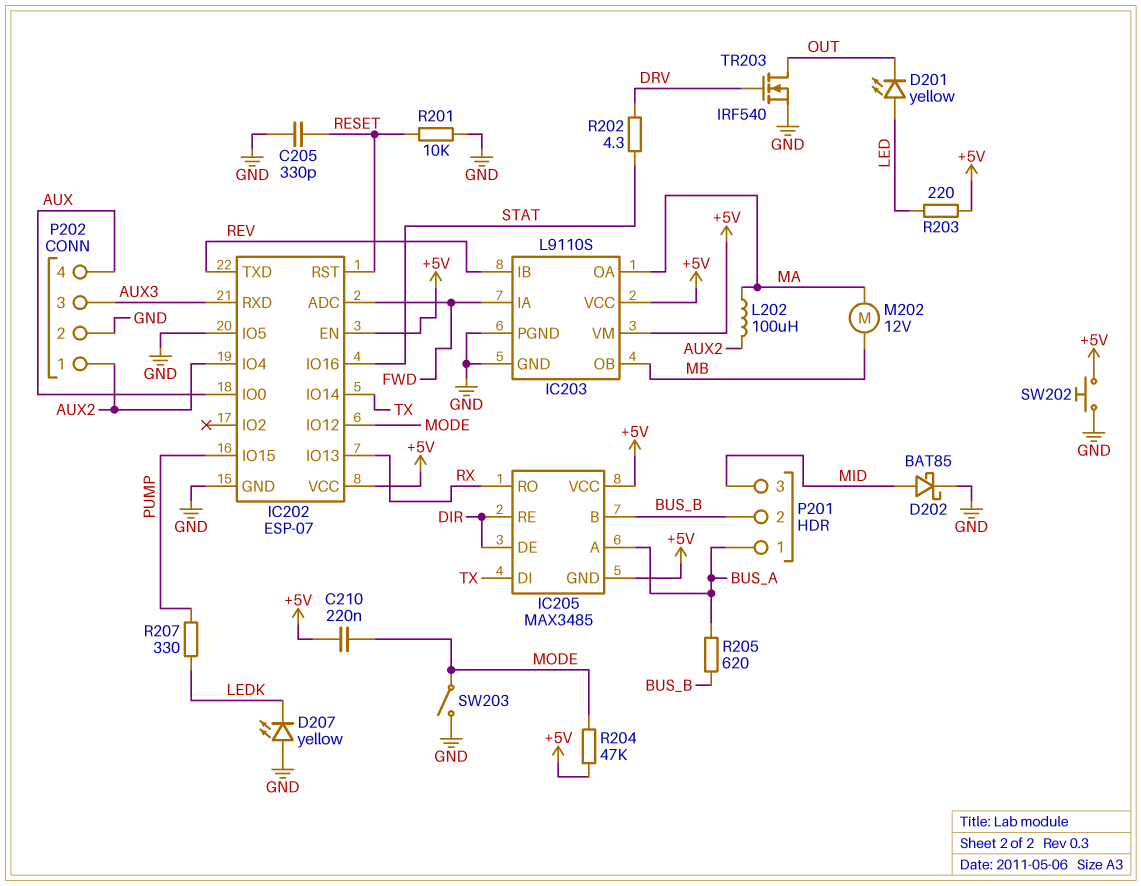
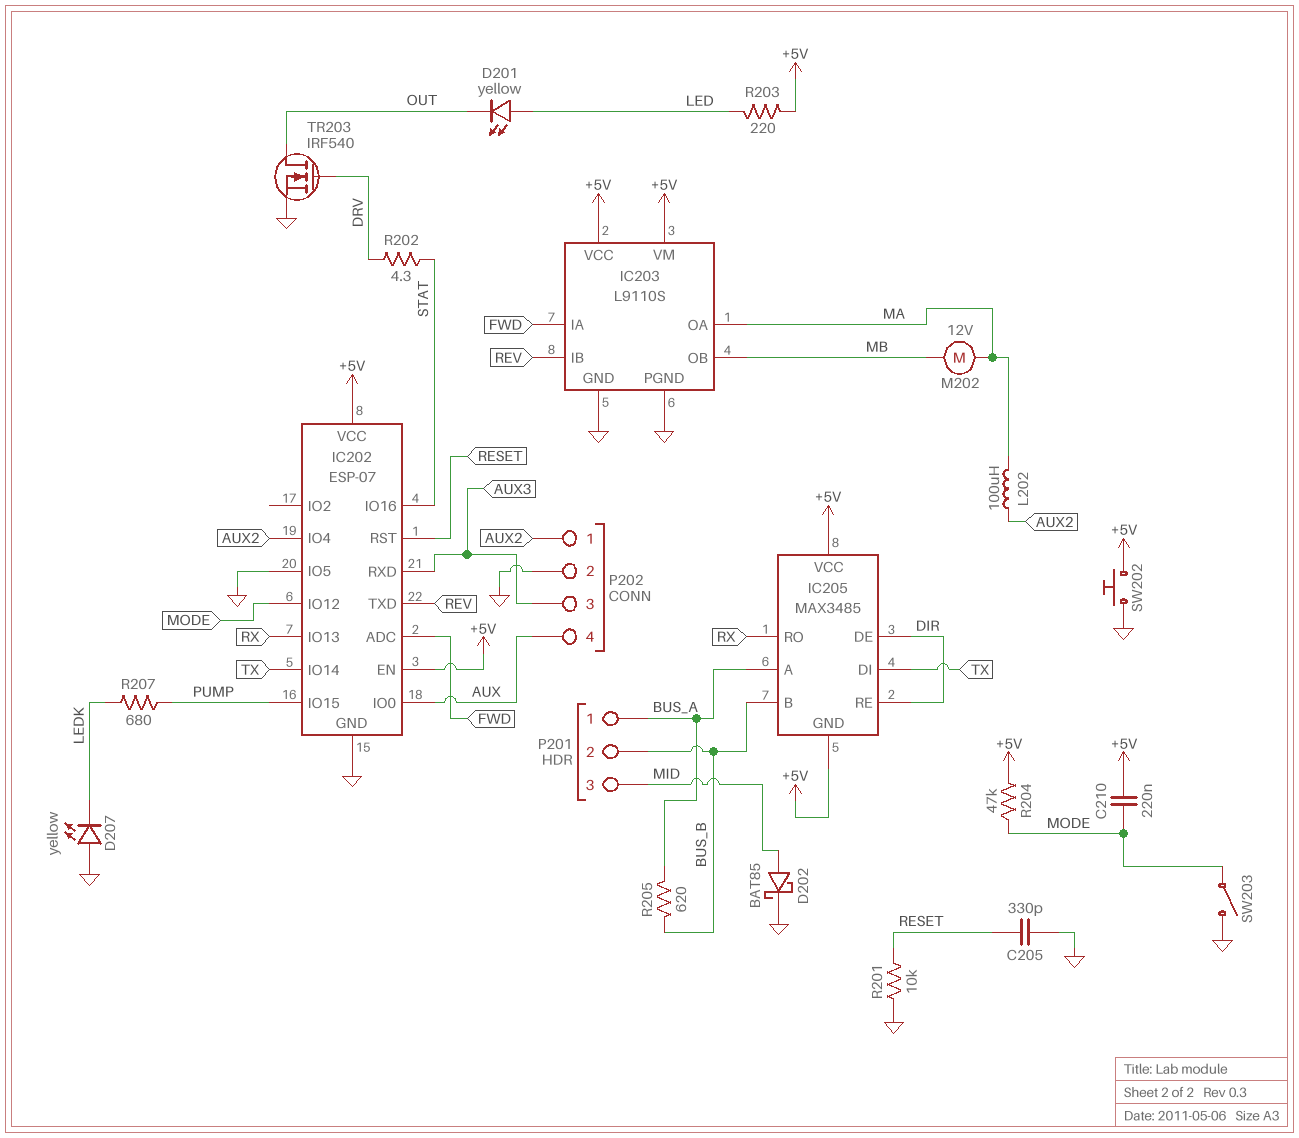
R207: 330 (LEDK, PUMP) -> 680 (LEDK, PUMP)

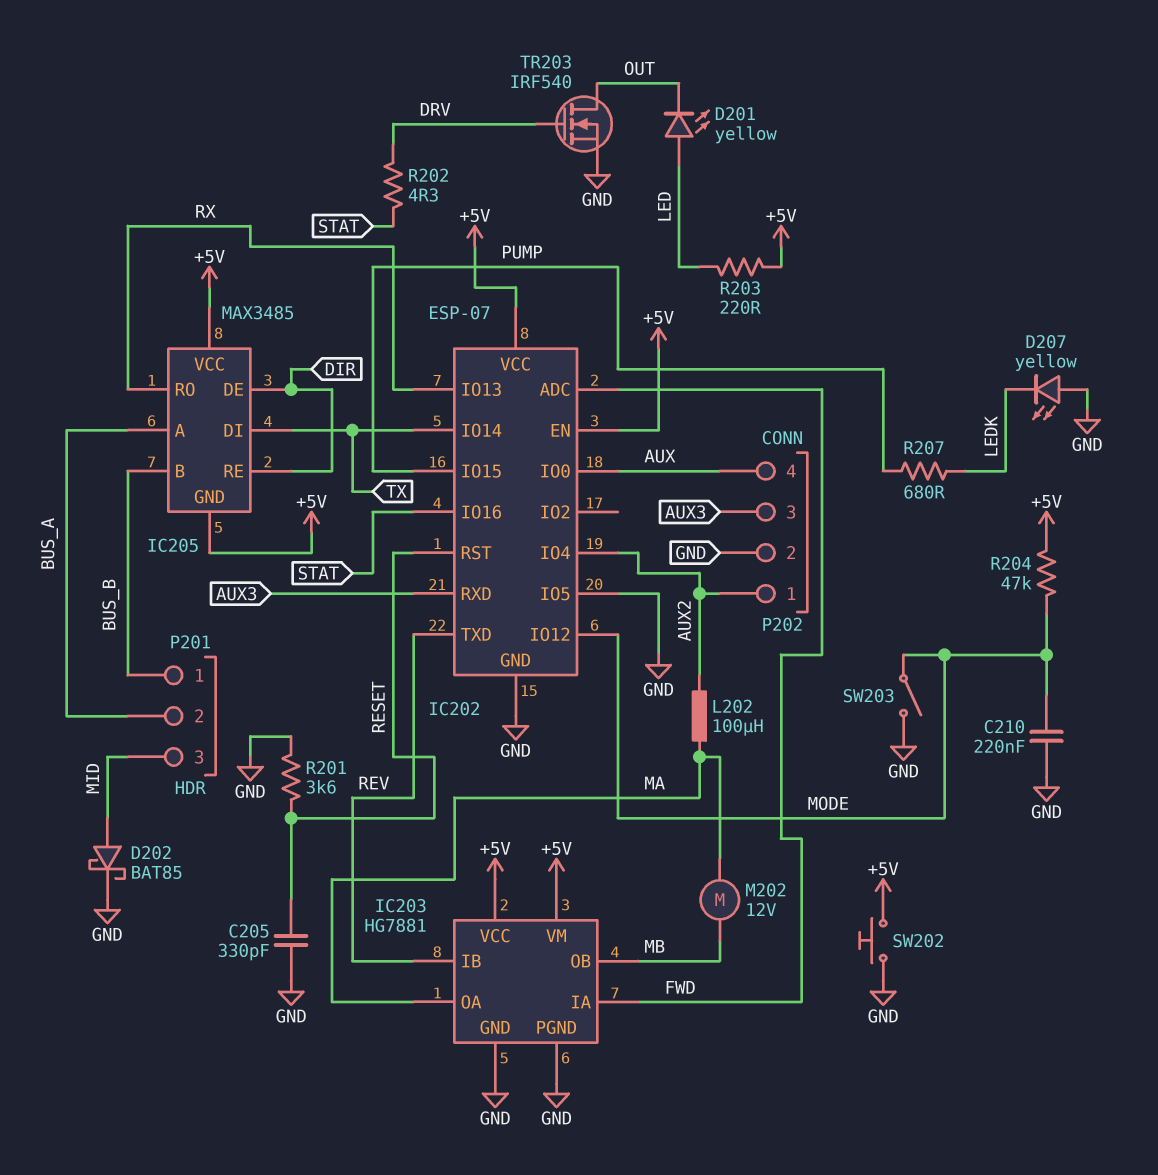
C210: 220nF (+5V, MODE) -> 220nF (GND, MODE)
IC203: L9110S -> HG7881
P201 pin 1: BUS_A -> BUS_B
P201 pin 2: BUS_B -> BUS_A
R201: 10k (GND, RESET) -> 3.6k (GND, RESET)
R205: 620 (BUS_A, BUS_B) -> none

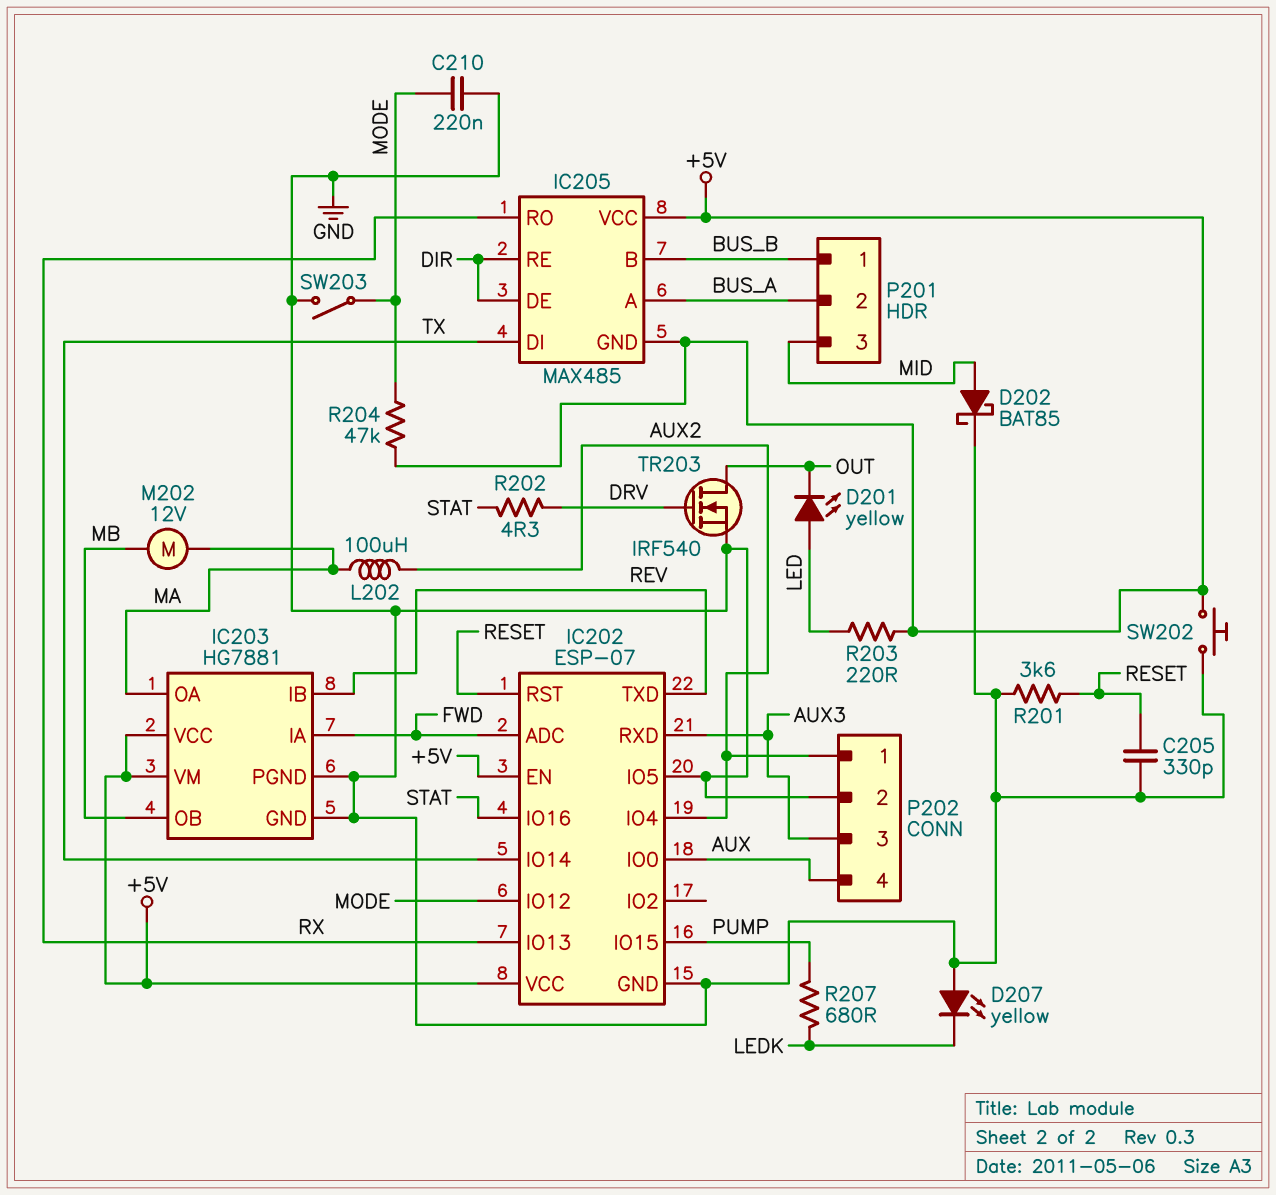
IC205: MAX3485 -> MAX485

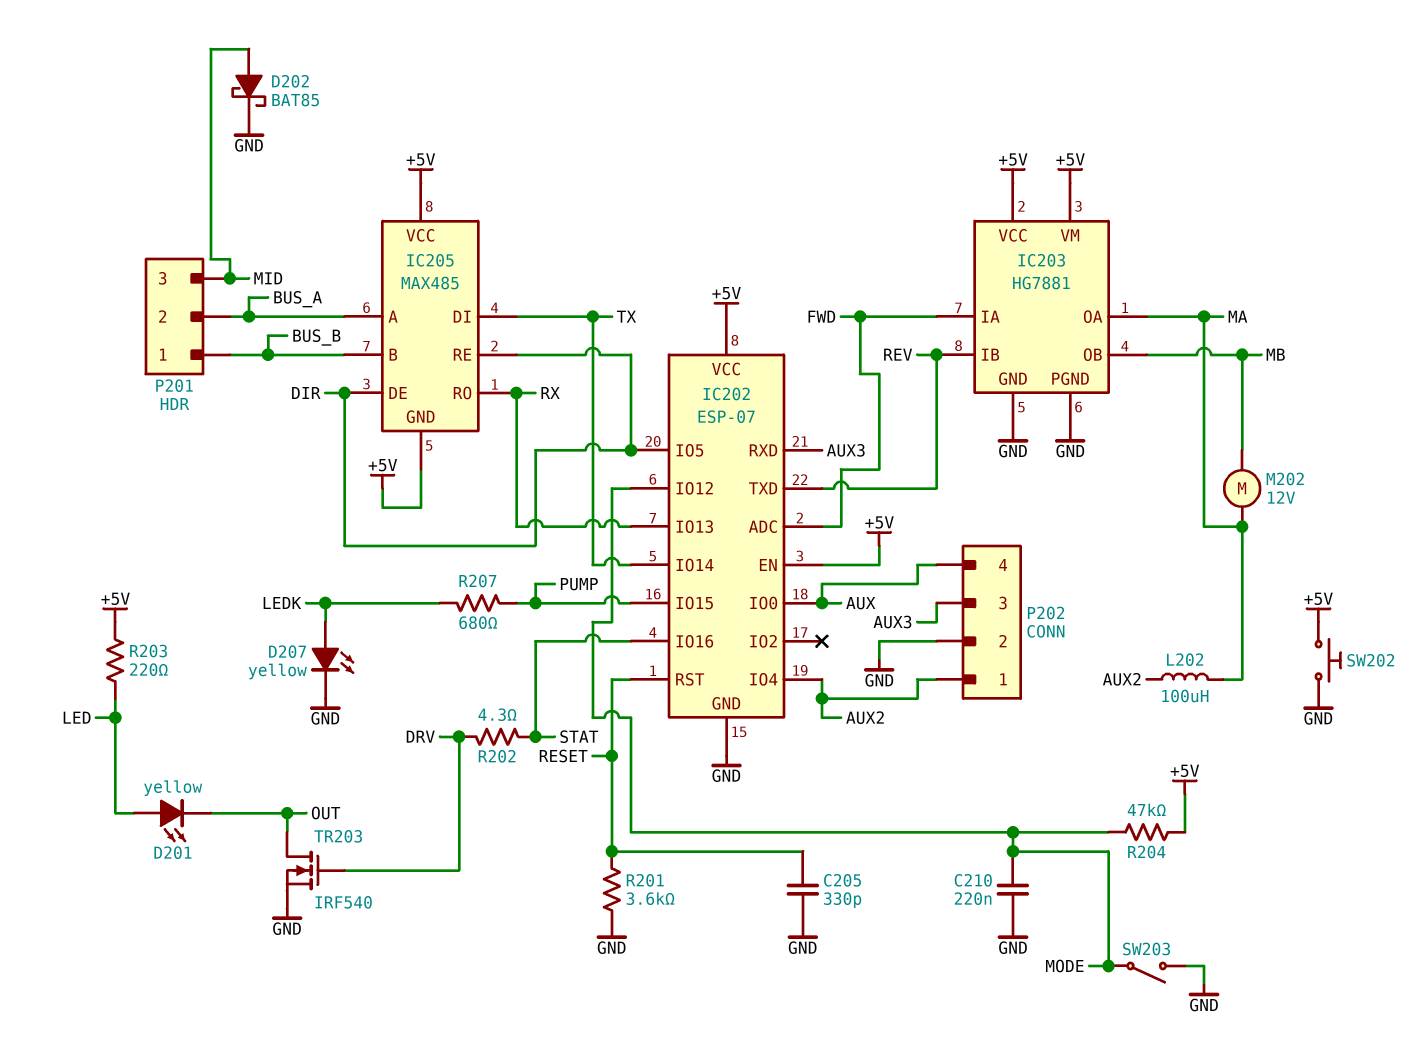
D207: LED yellow (A GND, K LEDK) -> LED yellow (A LEDK, K GND)
IC202 pin IO5: GND -> DIR

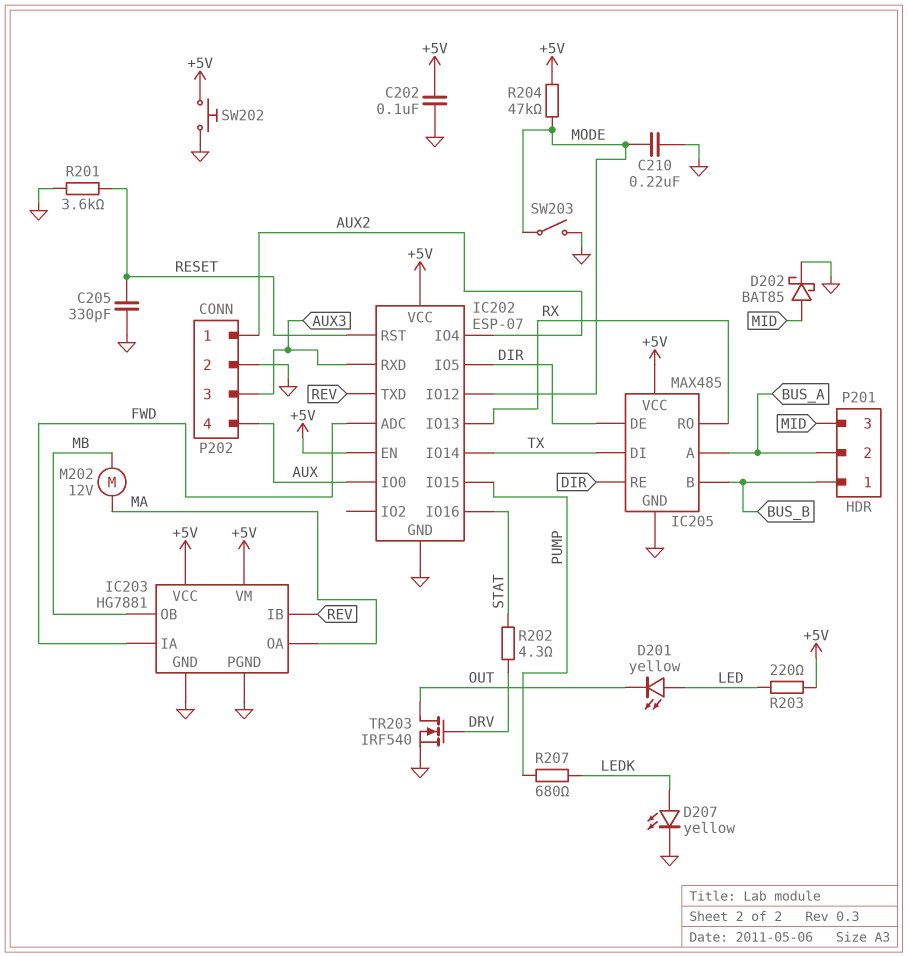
C202: none -> 100nF (+5V, GND)
IC205 pin GND: +5V -> GND
L202: 100uH (AUX2, MA) -> none

